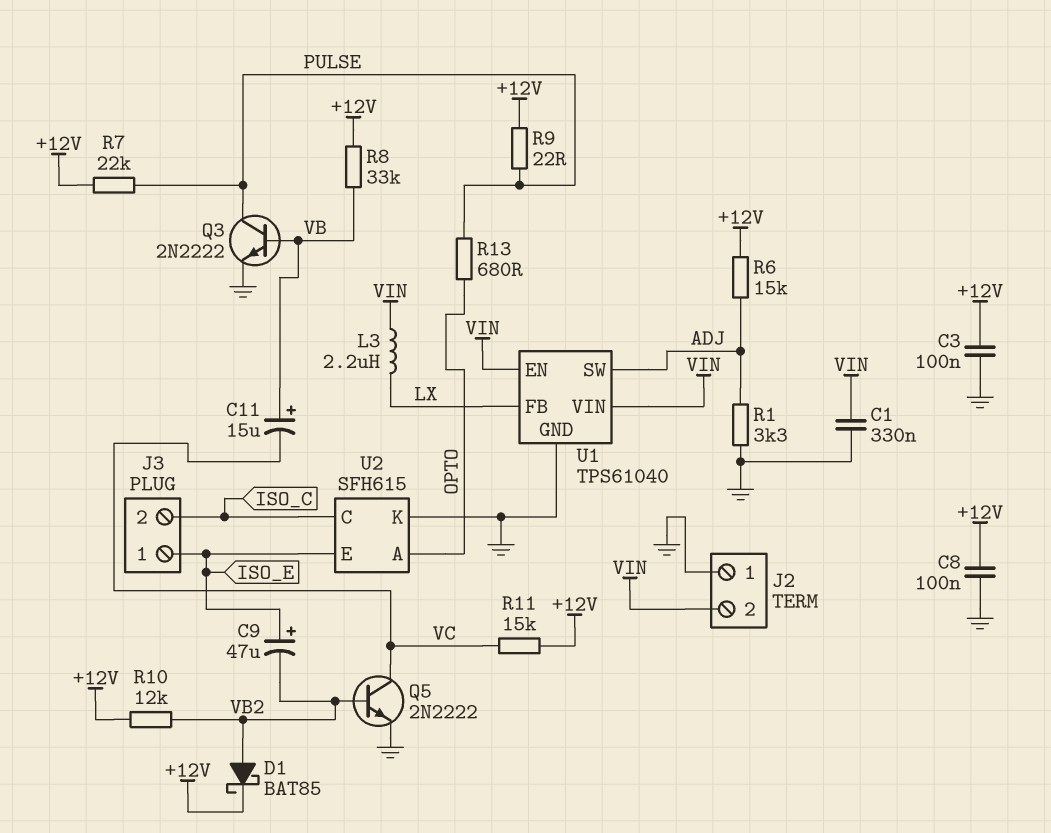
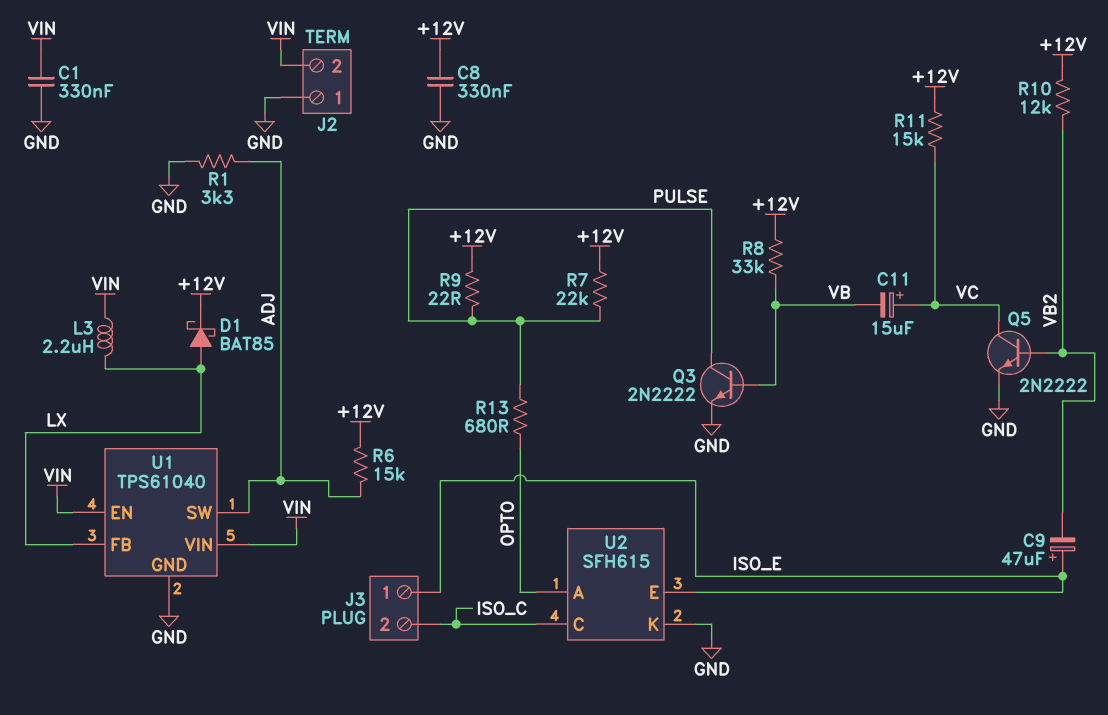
C3: 100nF (+12V, GND) -> none
C8: 100nF (+12V, GND) -> 330nF (+12V, GND)
C11: 15uF (plus VB, minus VC) -> 15uF (plus VC, minus VB)
D1: schottky BAT85 (A VB2, K +12V) -> schottky BAT85 (A LX, K +12V)

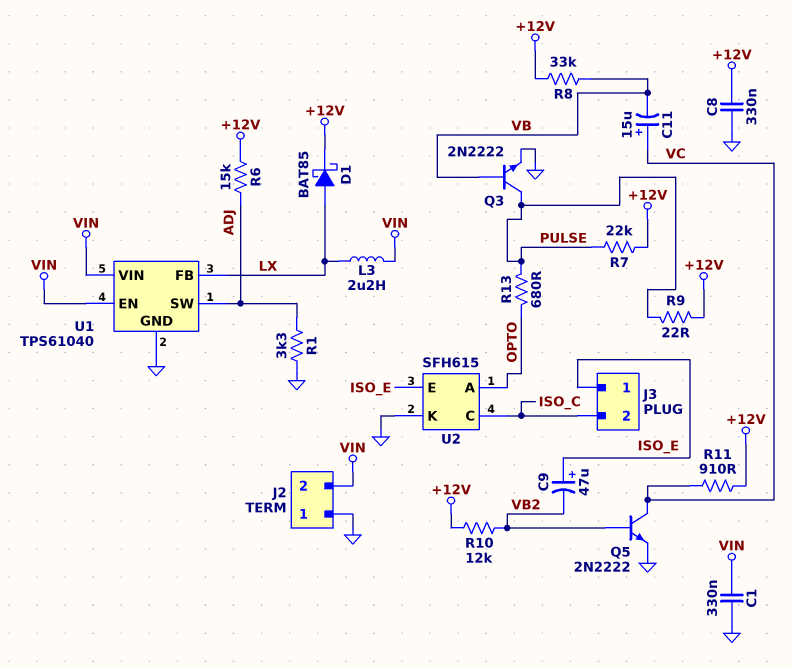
R11: 15k (+12V, VC) -> 910 (+12V, VC)

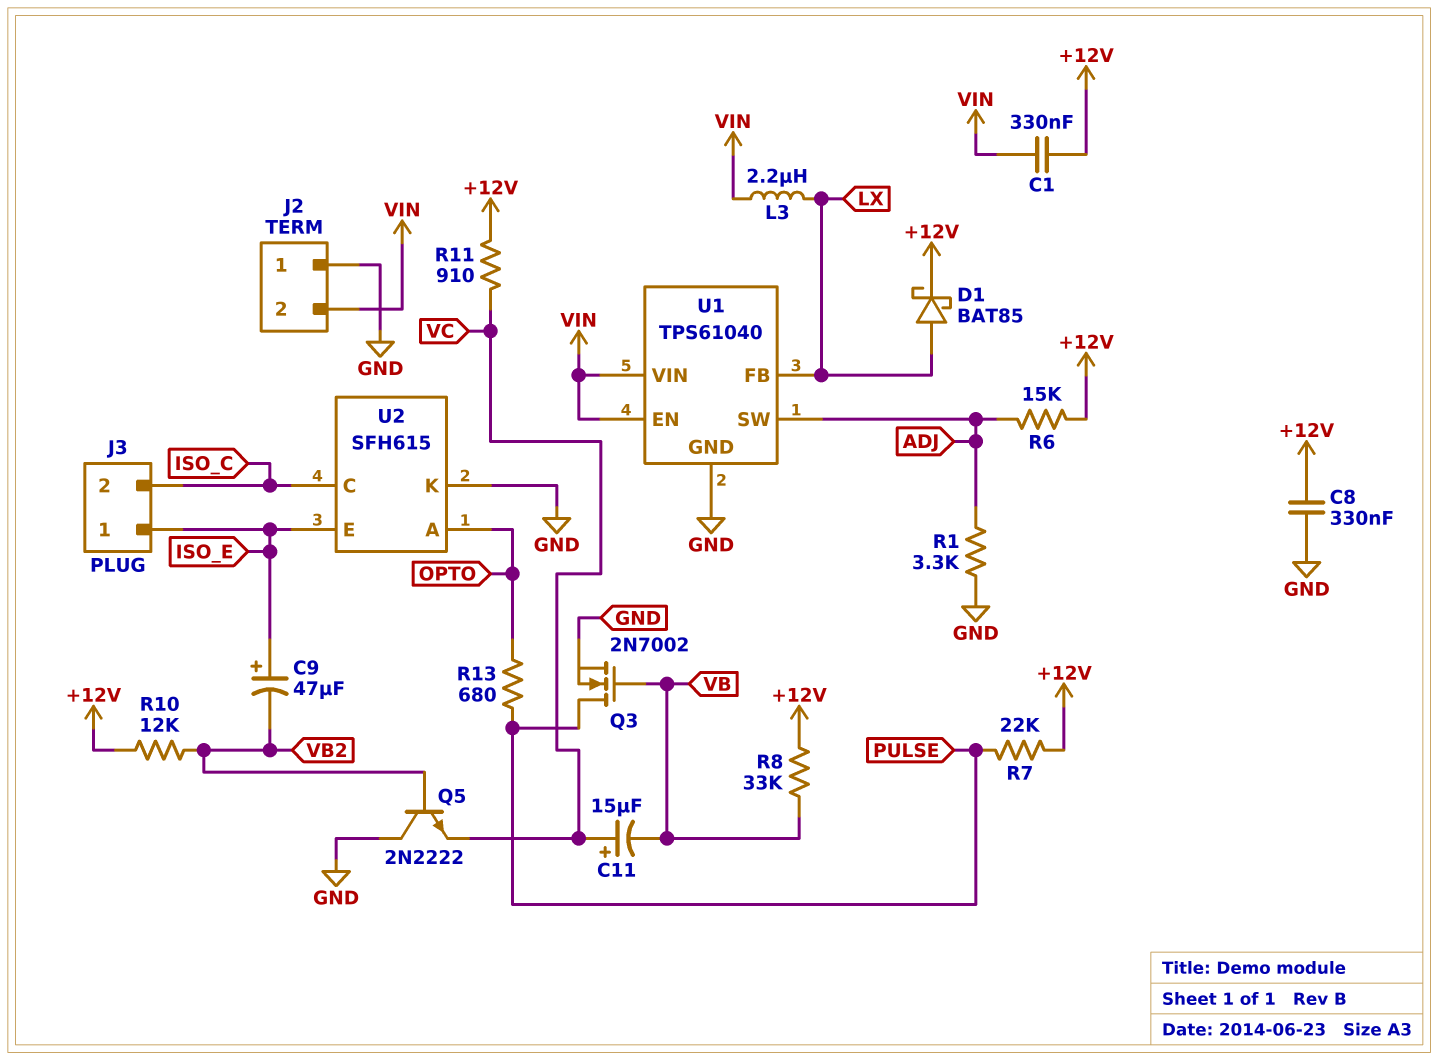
C1: 330nF (GND, VIN) -> 330nF (+12V, VIN)
Q3: NPN 2N2222 (B VB, C PULSE, E GND) -> NMOS 2N7002 (G VB, D PULSE, S GND)
Q5: NPN 2N2222 (B VB2, C VC, E GND) -> NPN 2N2222 (B VB2, C GND, E VC)
R9: 22 (+12V, PULSE) -> none

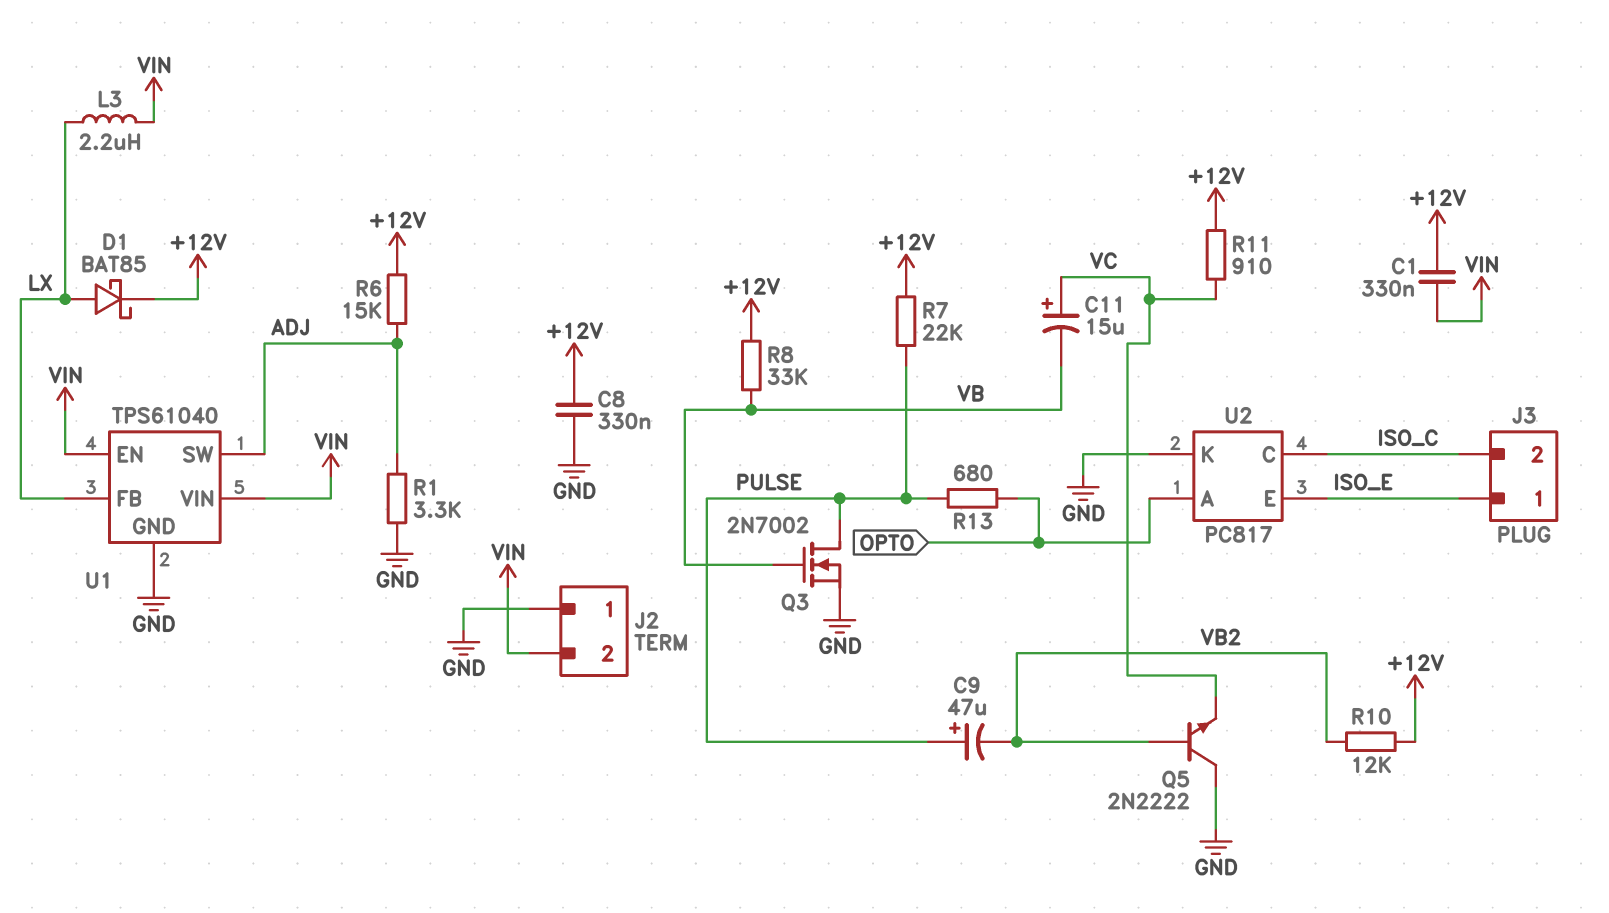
C9: 47uF (plus ISO_E, minus VB2) -> 47uF (plus PULSE, minus VB2)
U2: SFH615 -> PC817

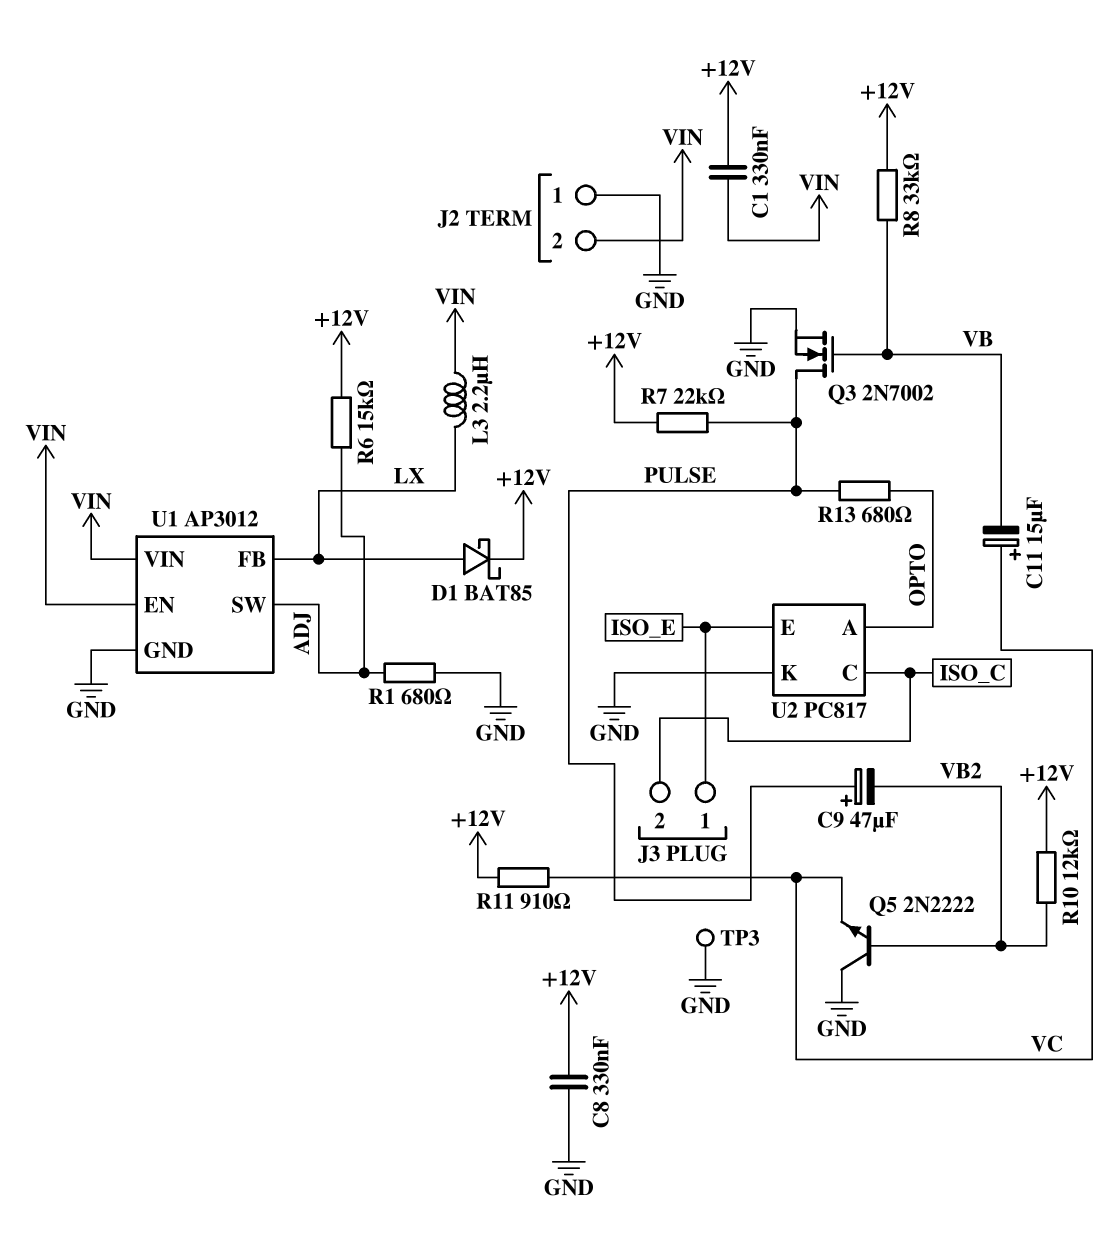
R1: 3.3k (ADJ, GND) -> 680 (ADJ, GND)
TP3: none -> test point (GND)
U1: TPS61040 -> AP3012

